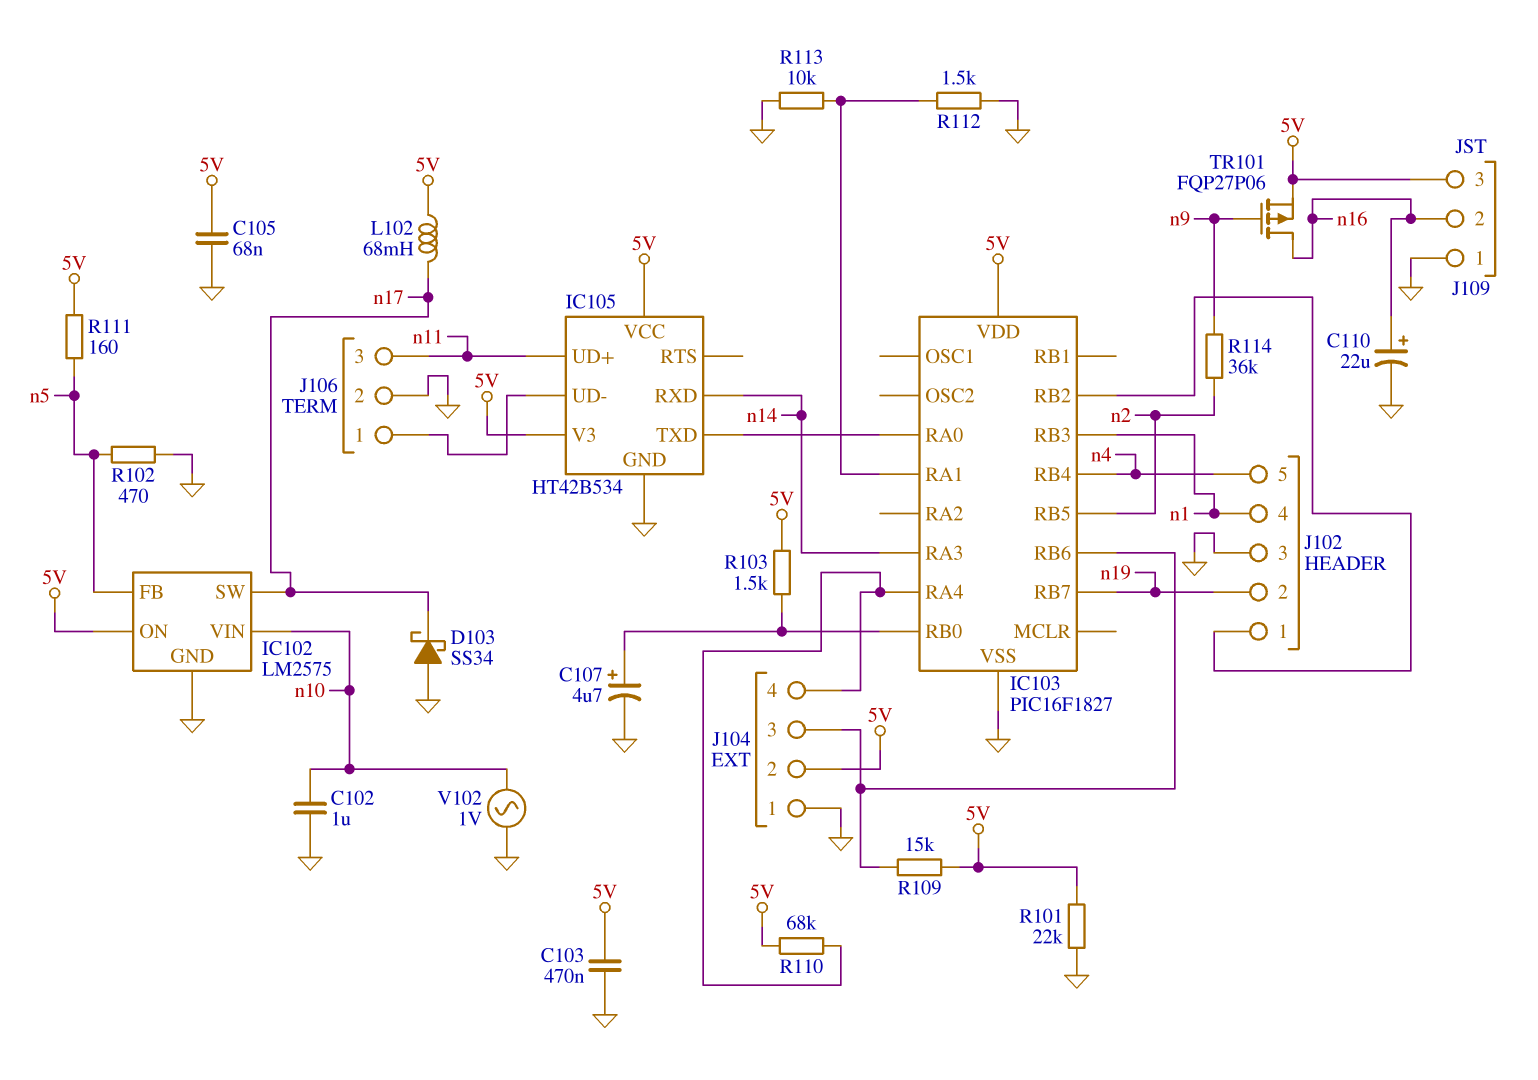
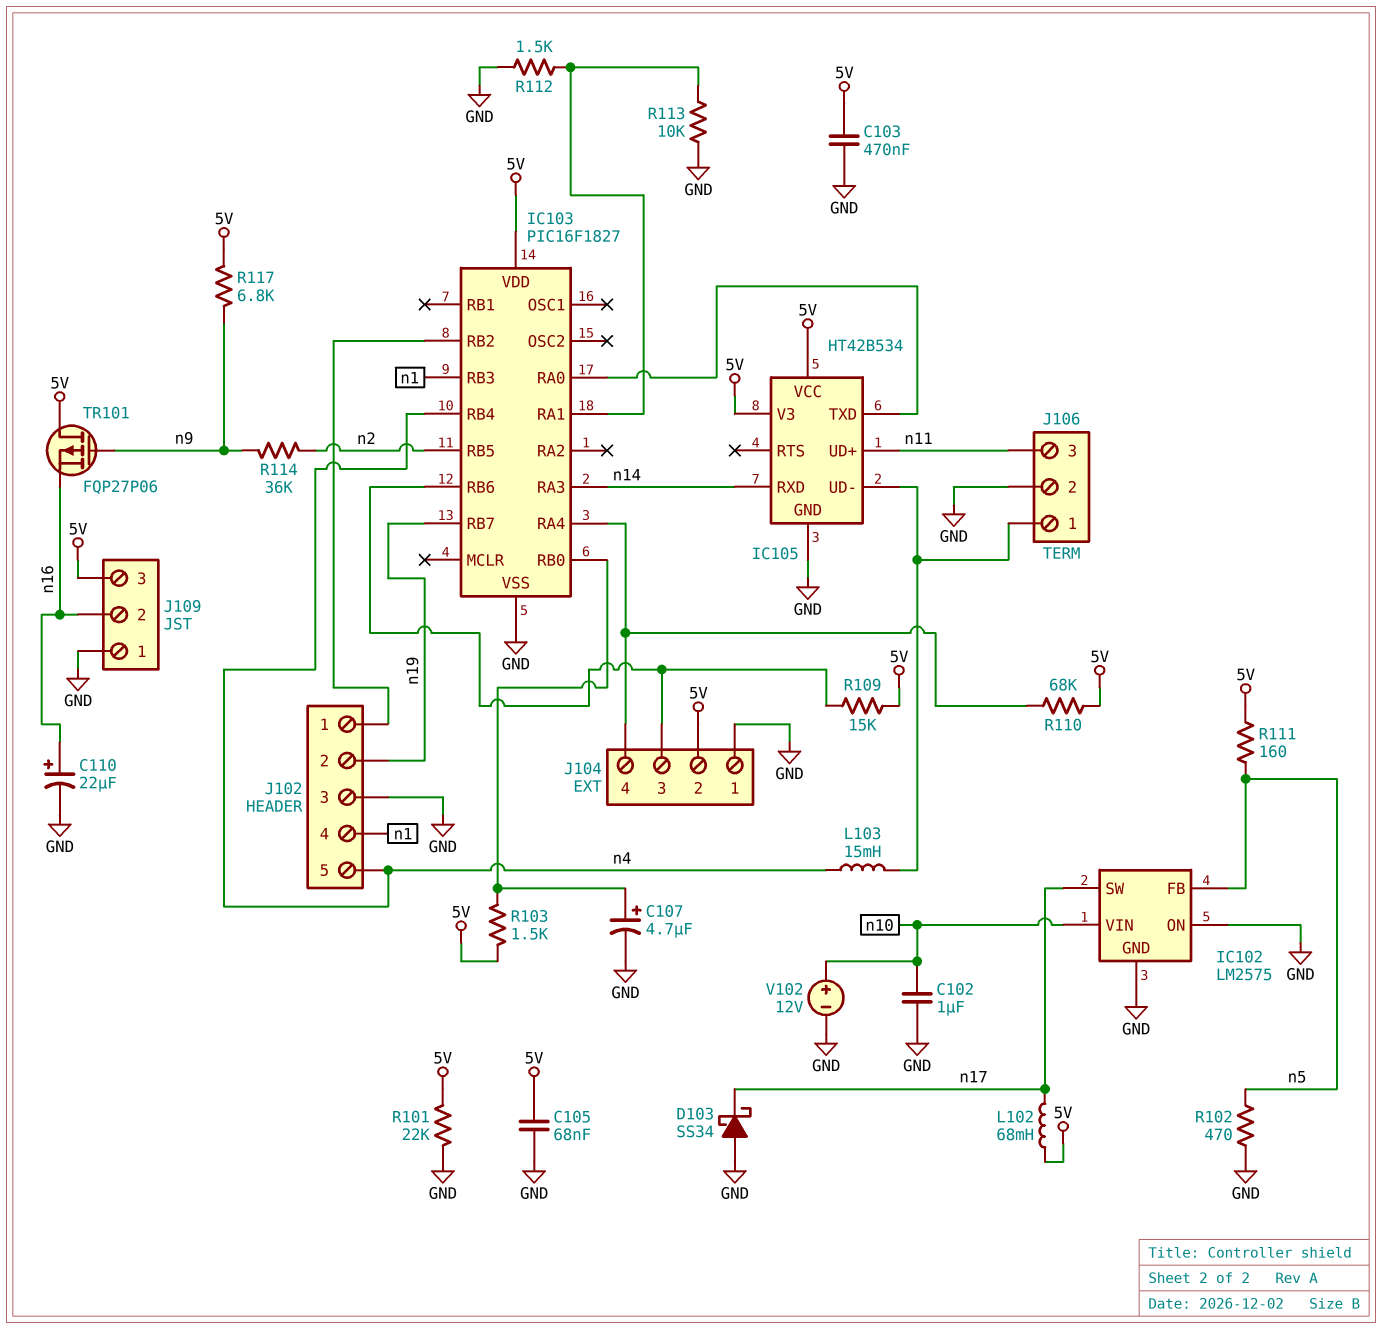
IC102 pin ON: 5V -> GND
L103: none -> 15mH (IC105/UD-, n4)
R117: none -> 6.8k (5V, n9)
TR101: PMOS FQP27P06 (G n9, D n16, S 5V) -> PMOS FQP27P06 (G n9, D 5V, S n16)
V102: AC 1V (GND, n10) -> 12V (plus n10, minus GND)

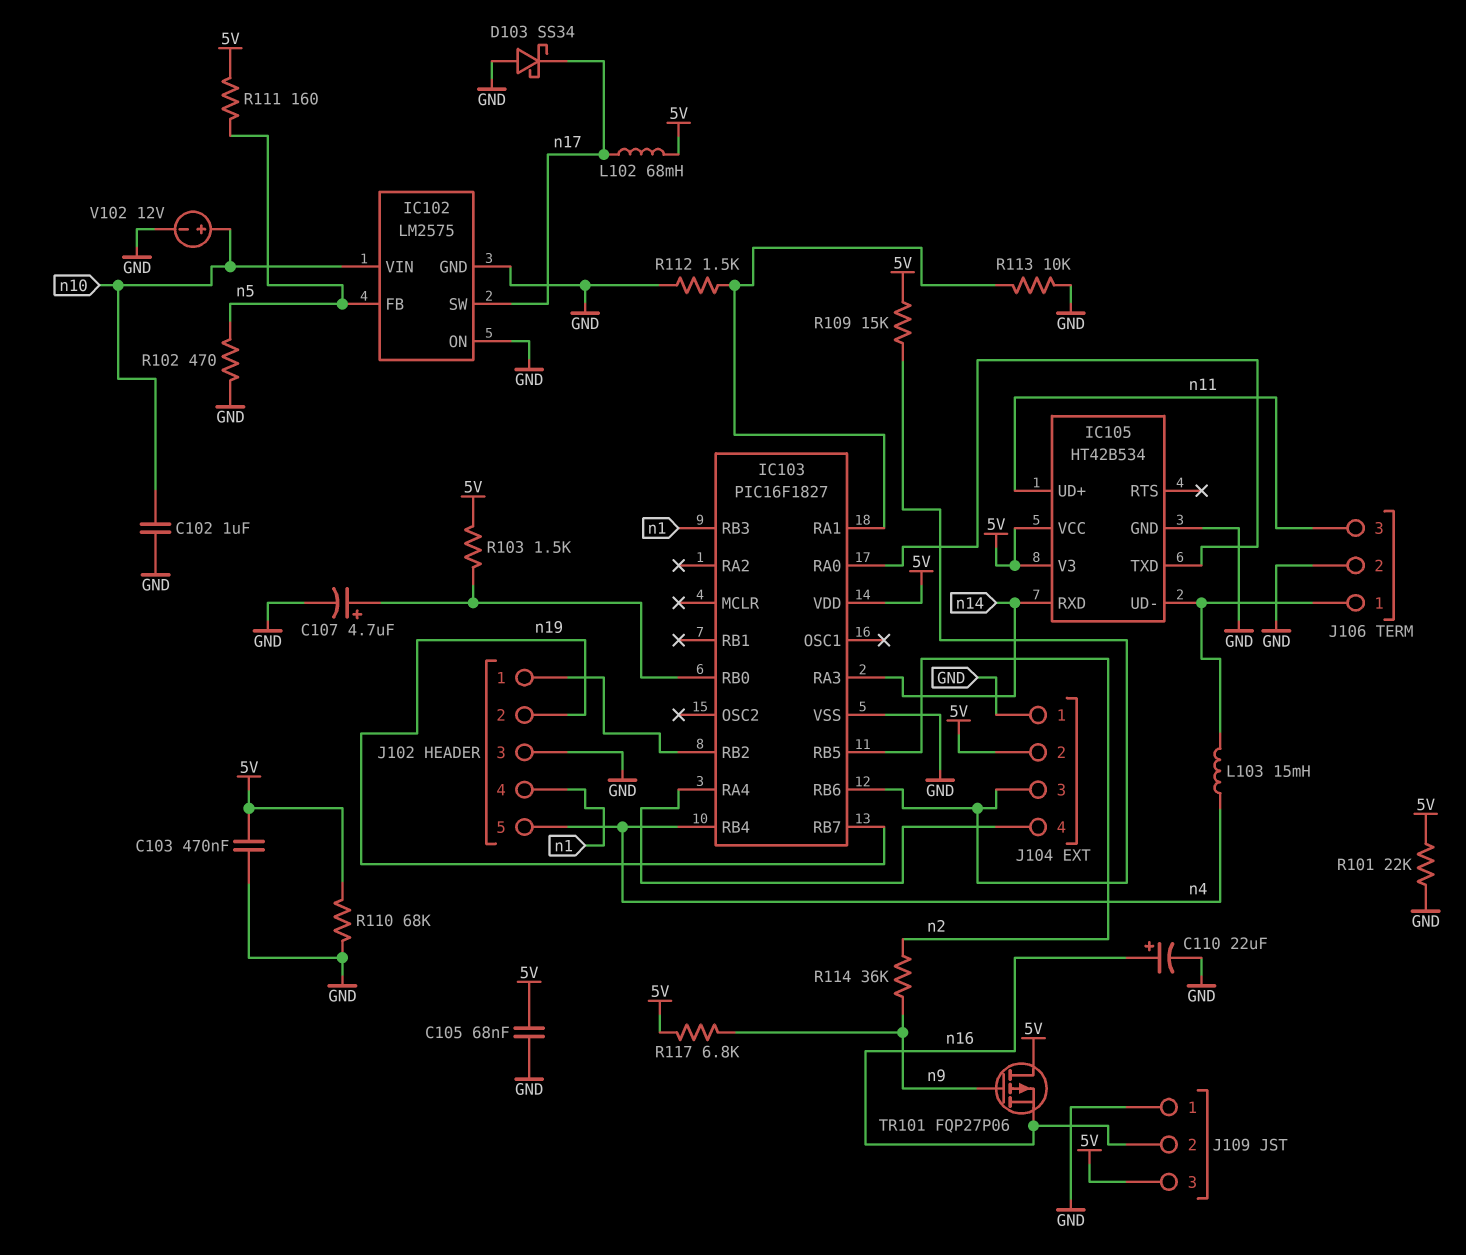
R110: 68k (5V, IC103/RA4) -> 68k (5V, GND)

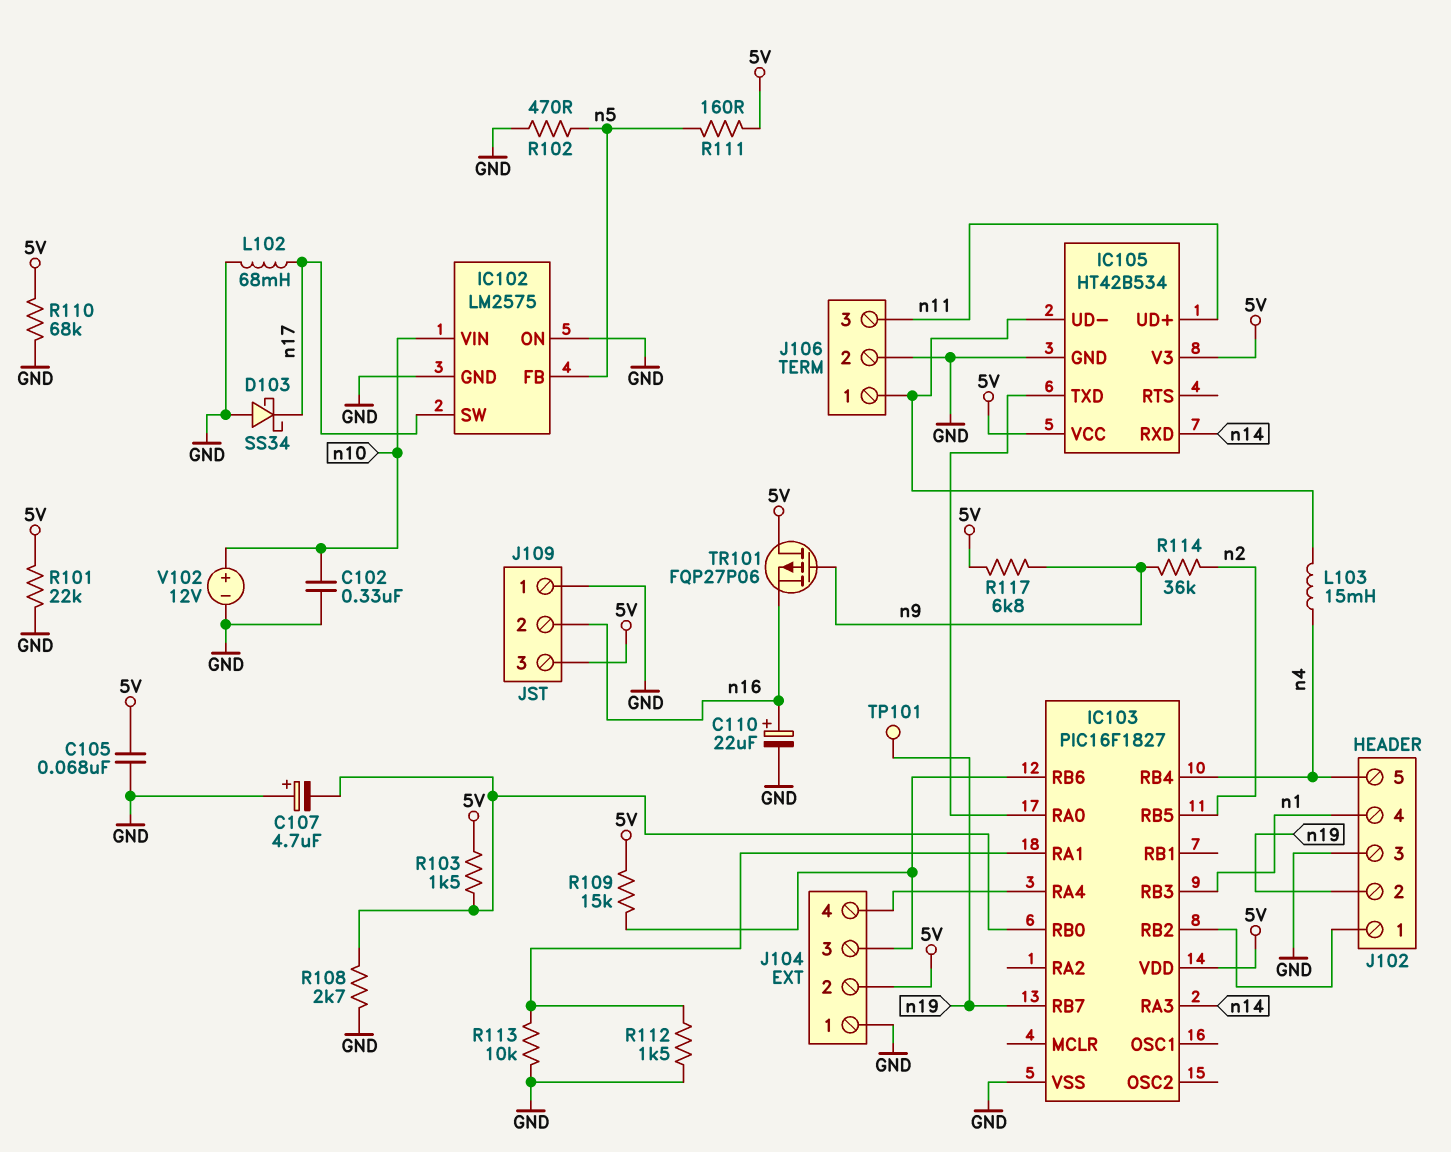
C102: 1uF (GND, n10) -> 330nF (GND, n10)
C103: 470nF (5V, GND) -> none
C107: 4.7uF (plus IC103/RB0, minus GND) -> 4.7uF (plus GND, minus IC103/RB0)
L102: 68mH (5V, n17) -> 68mH (GND, n17)
R108: none -> 2.7k (GND, IC103/RB0)
TP101: none -> test point (n19)

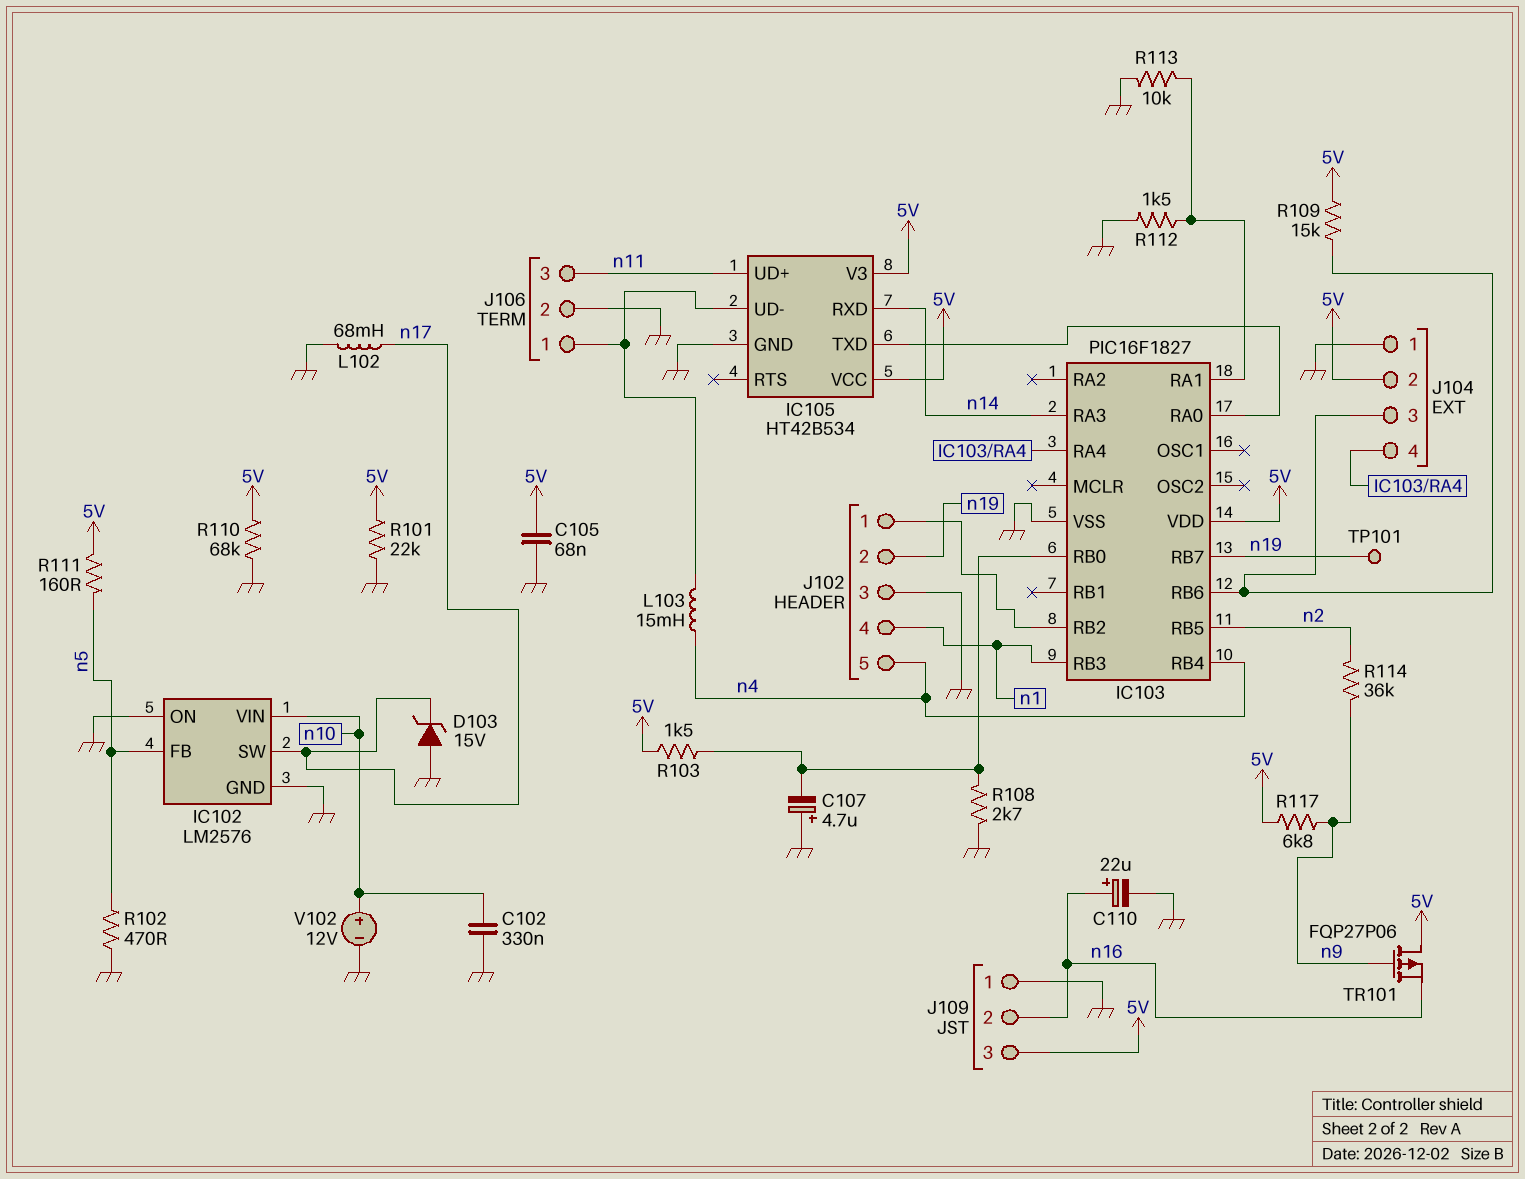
D103: schottky SS34 (A GND, K n17) -> zener 15V (A GND, K n17)
IC102: LM2575 -> LM2576

